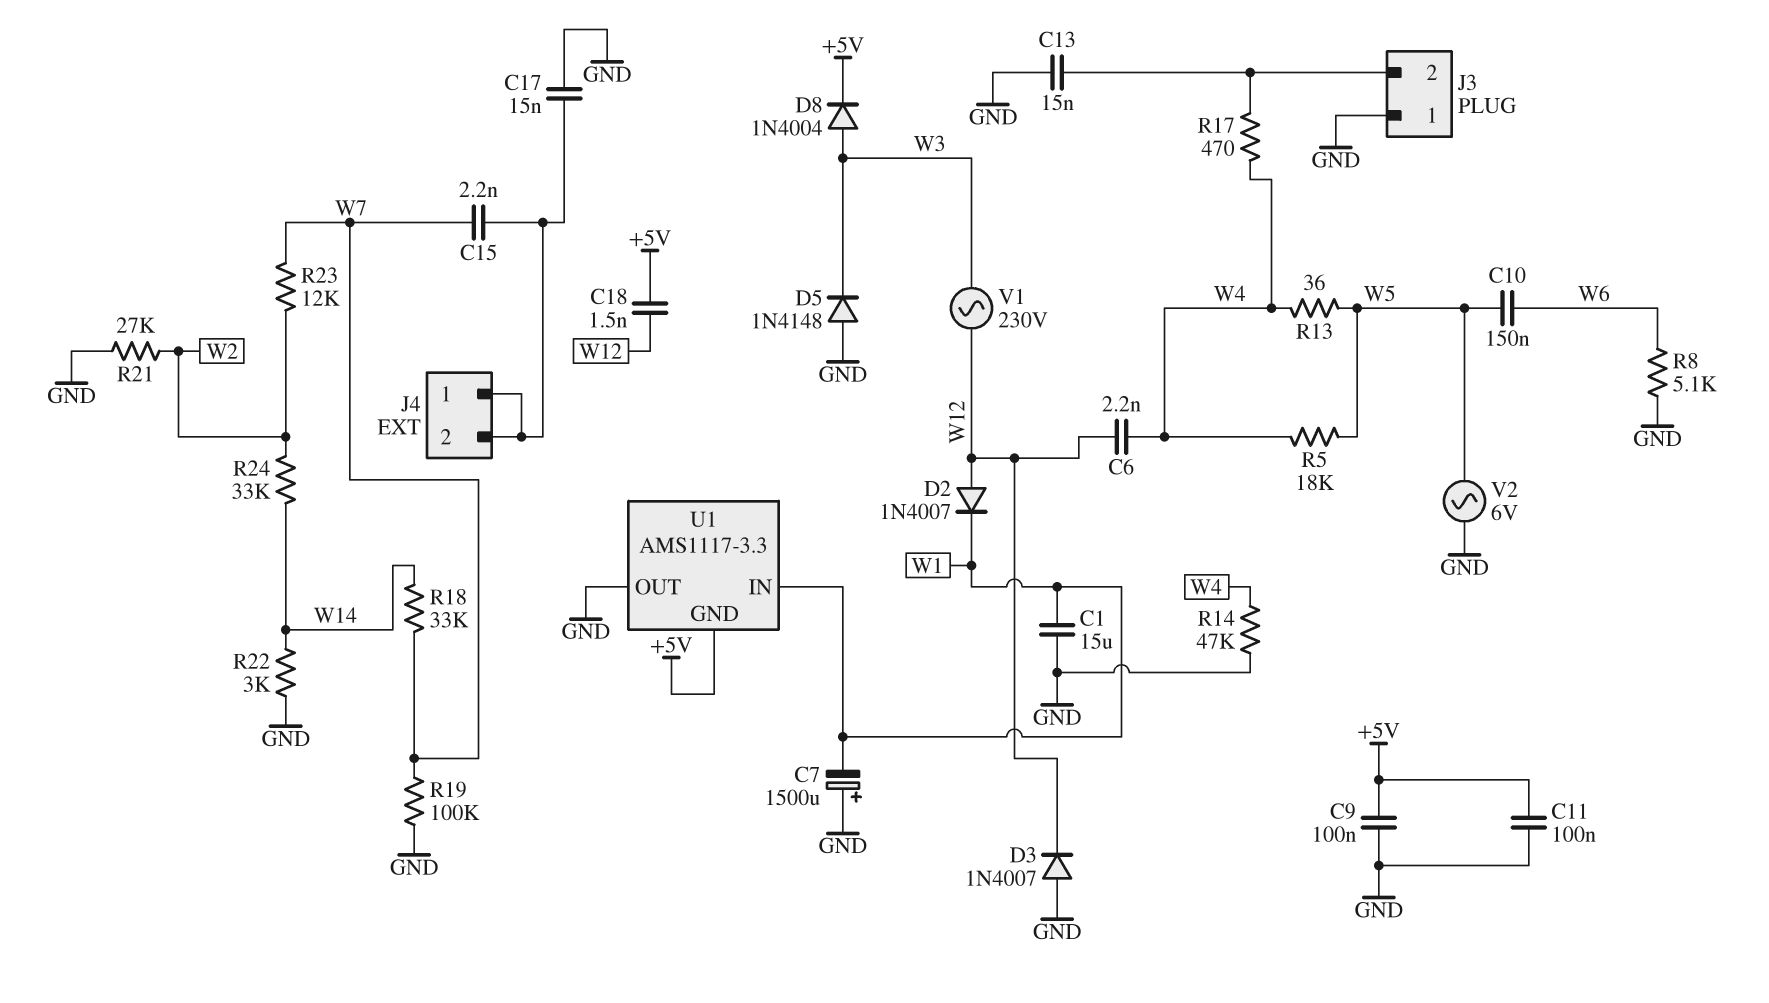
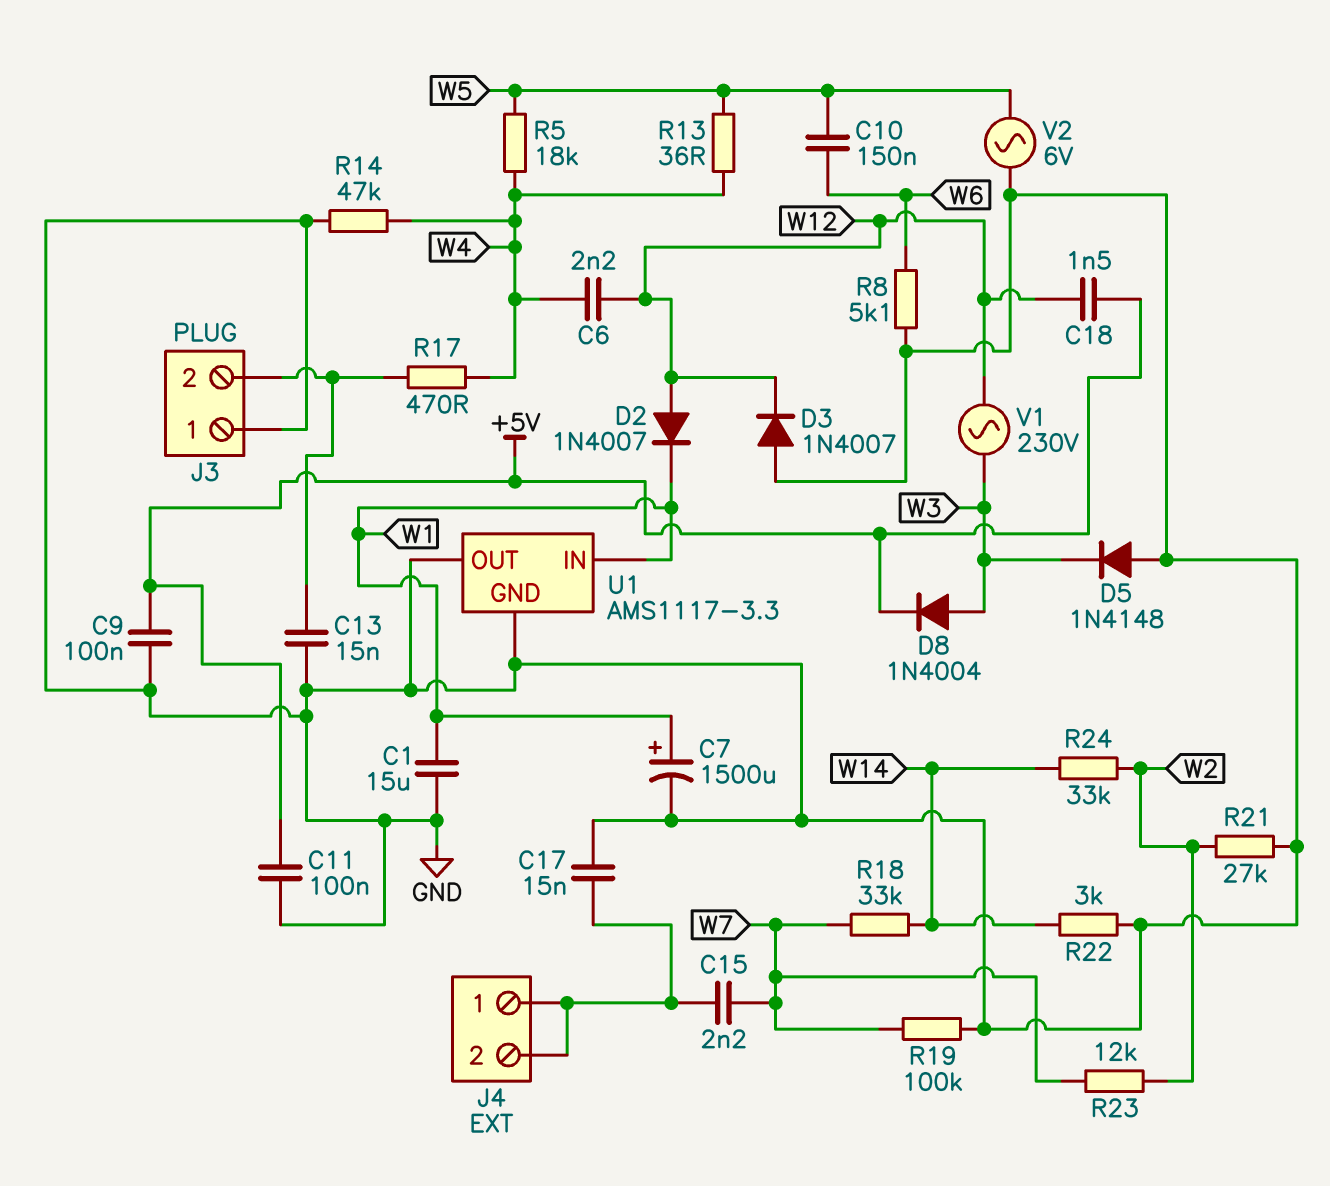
C7: 1500uF (plus GND, minus W1) -> 1500uF (plus W1, minus GND)
U1 pin GND: +5V -> GND

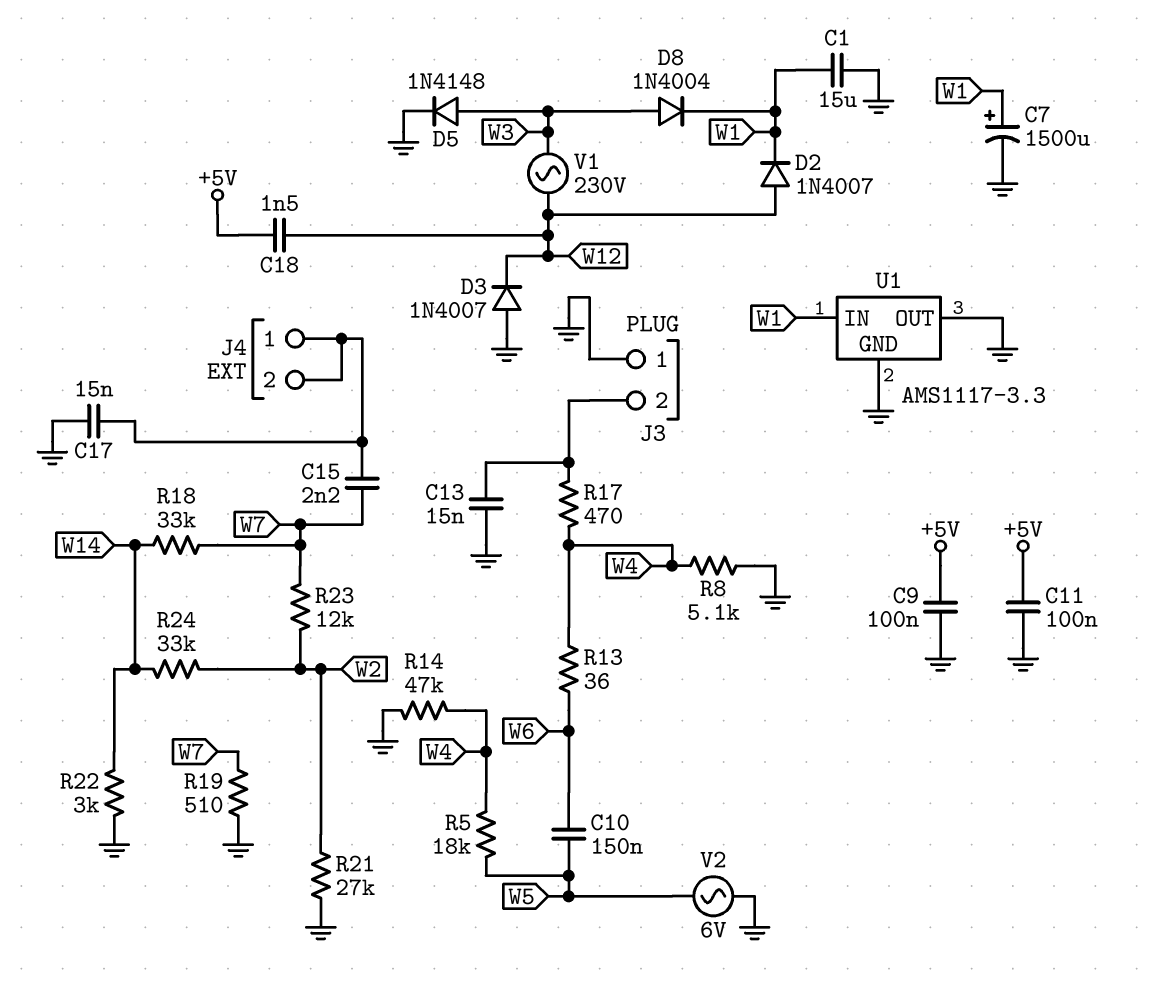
C6: 2.2nF (W4, W12) -> none
D5: diode 1N4148 (A GND, K W3) -> diode 1N4148 (A W3, K GND)
D8: diode 1N4004 (A W3, K +5V) -> diode 1N4004 (A W3, K W1)
R8: 5.1k (GND, W6) -> 5.1k (GND, W4)
R13: 36 (W4, W5) -> 36 (W4, W6)
R19: 100k (GND, W7) -> 510 (GND, W7)

